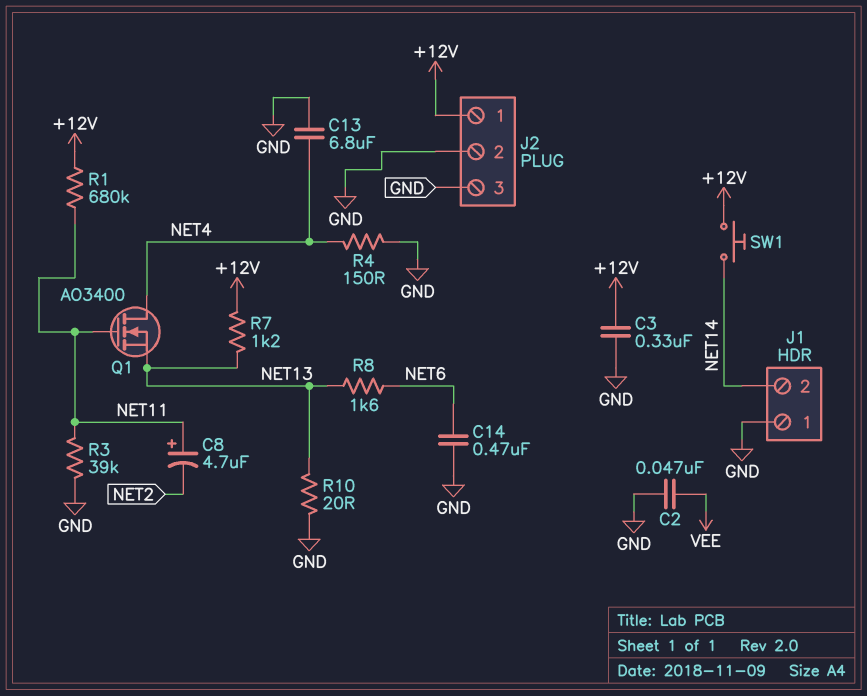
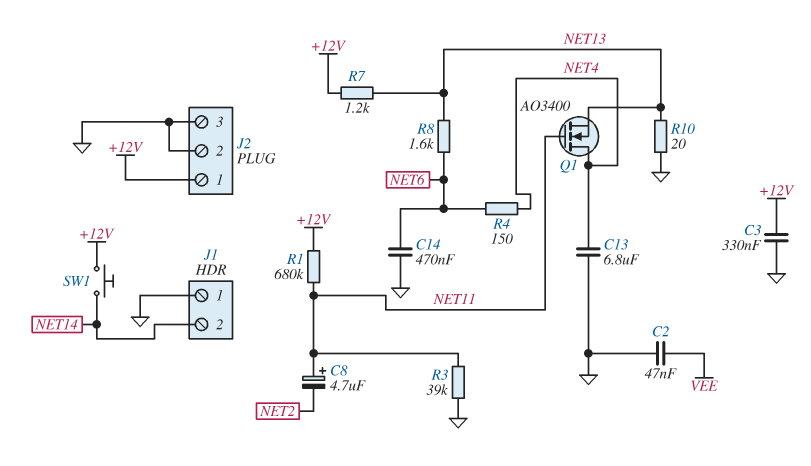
R4: 150 (GND, NET4) -> 150 (NET4, NET6)

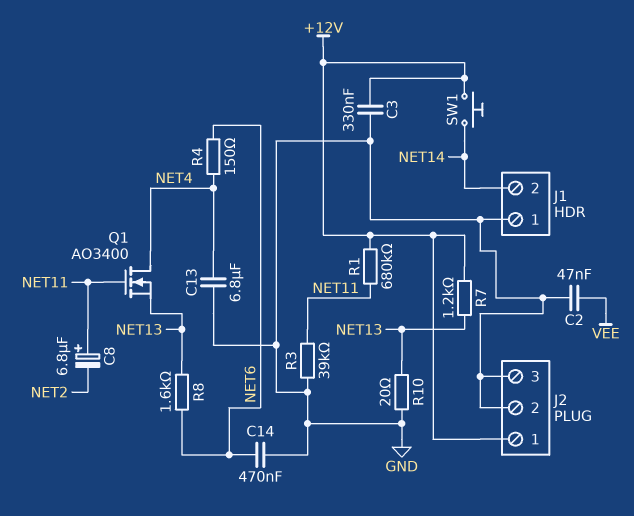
C8: 4.7uF (plus NET11, minus NET2) -> 6.8uF (plus NET11, minus NET2)

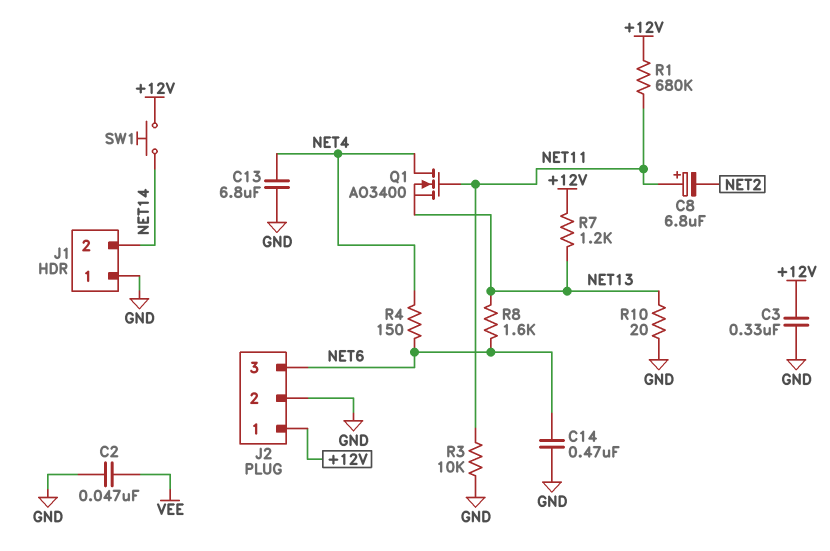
J2 pin 3: GND -> NET6
R3: 39k (GND, NET11) -> 10k (GND, NET11)

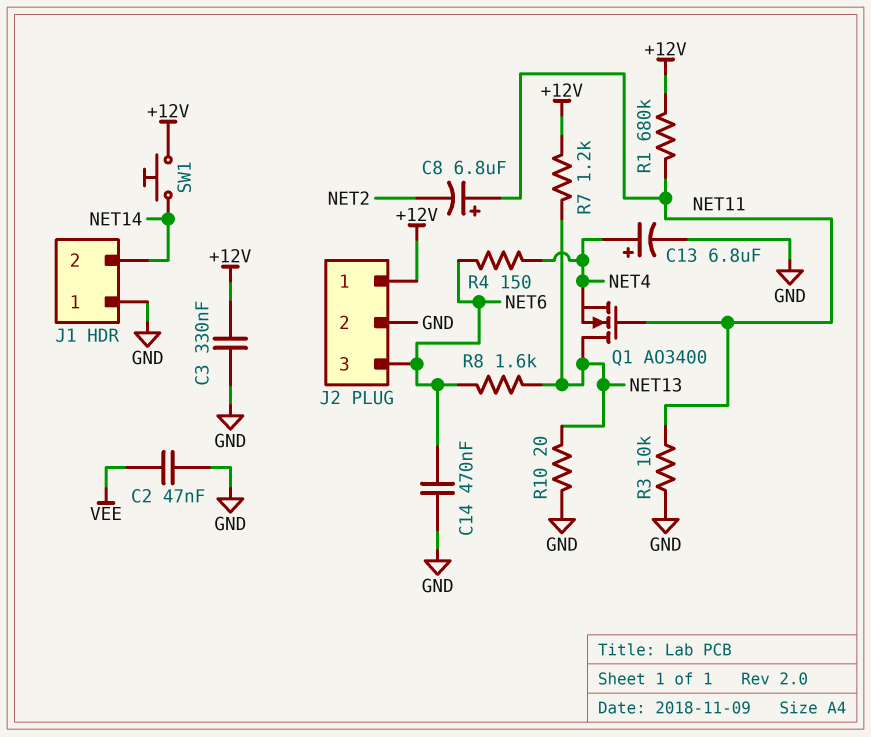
C13: 6.8uF (GND, NET4) -> 6.8uF (plus NET4, minus GND)
Q1: NMOS AO3400 (G NET11, D NET4, S NET13) -> NMOS AO3400 (G NET11, D NET13, S NET4)

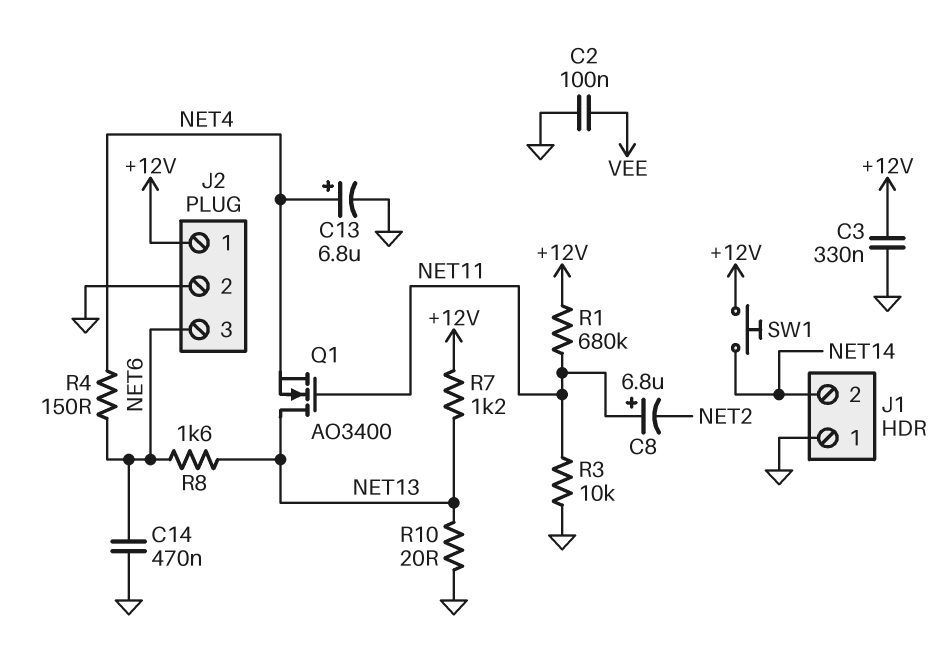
C2: 47nF (GND, VEE) -> 100nF (GND, VEE)

